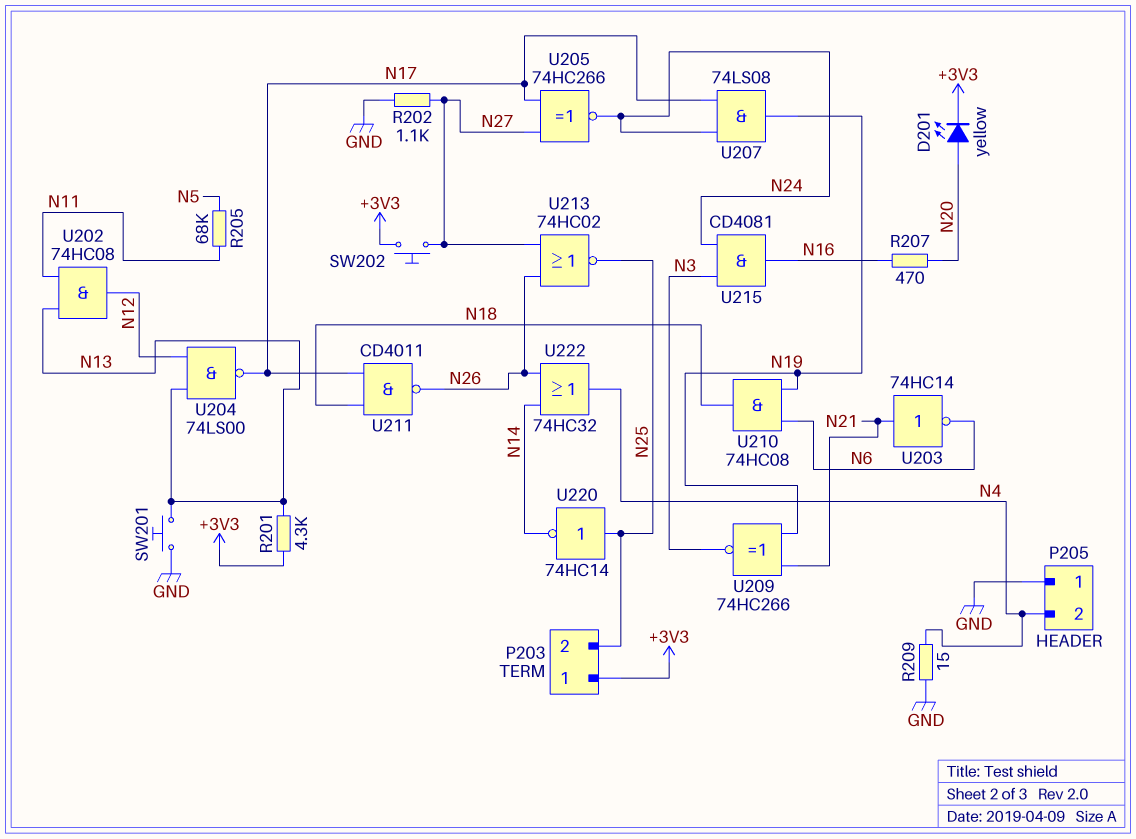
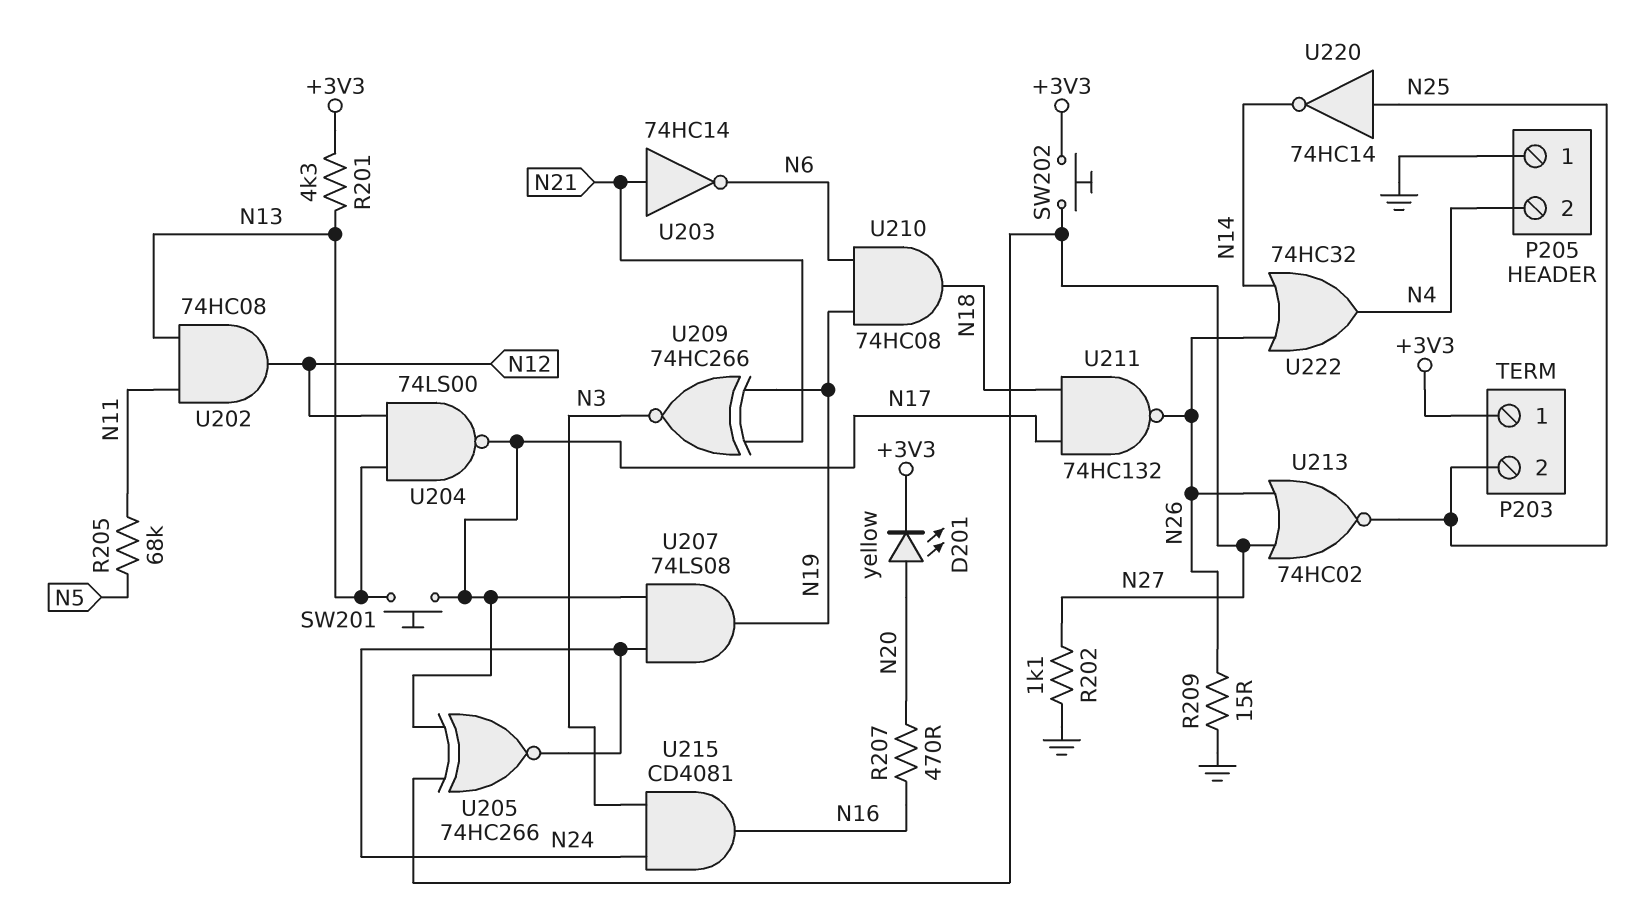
R209: 15 (GND, N4) -> 15 (GND, N26)
SW201: button (GND, N13) -> button (N13, N17)
U211: NAND CD4011 (in N17, in N18, out N26) -> NAND 74HC132 (in N17, in N18, out N26)

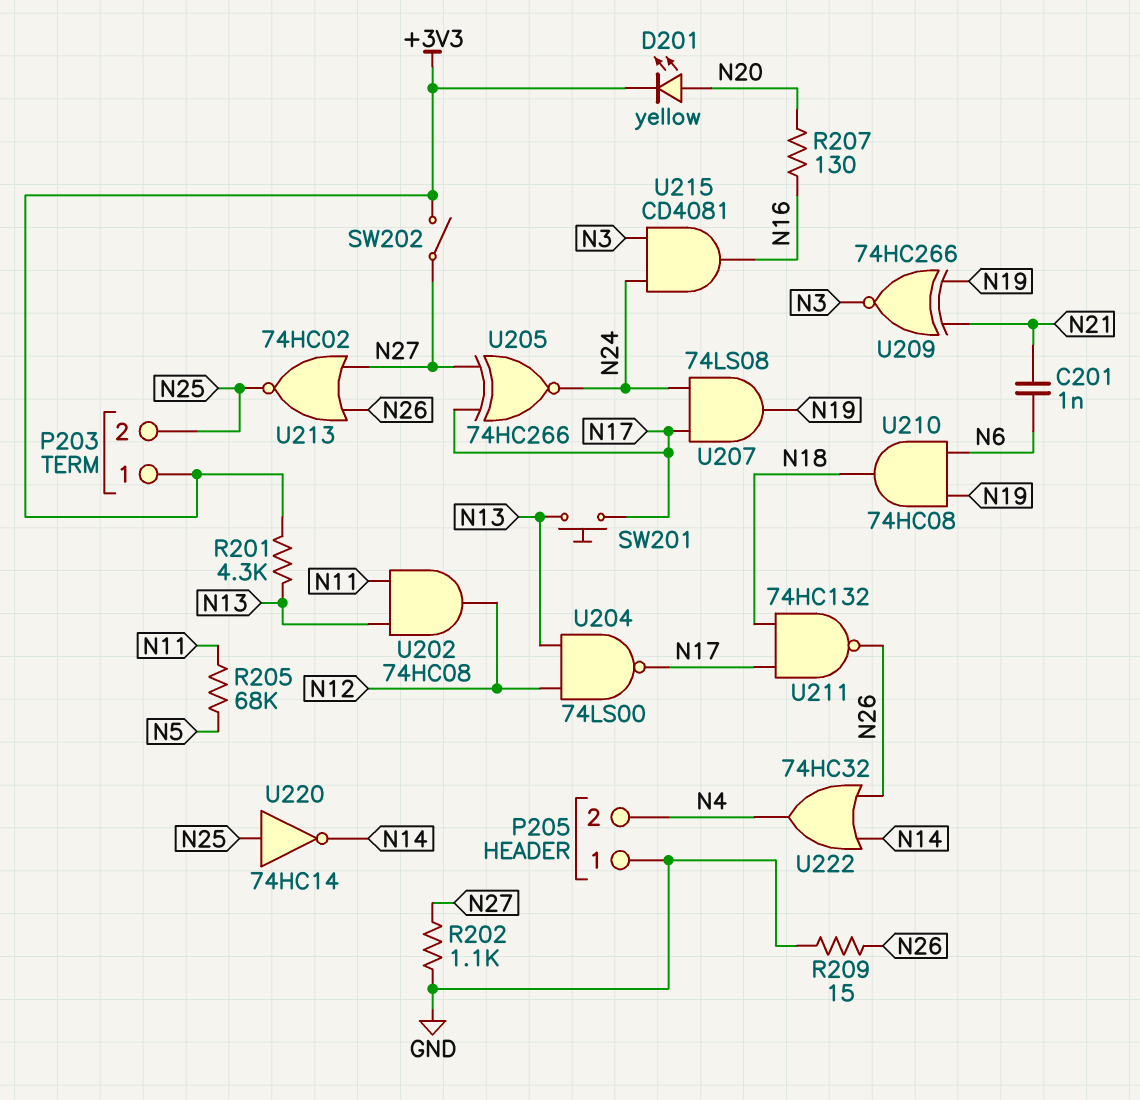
C201: none -> 1nF (N6, N21)
R207: 470 (N16, N20) -> 130 (N16, N20)
SW202: button (+3V3, N27) -> switch (+3V3, N27)
U203: NOT 74HC14 (in N21, out N6) -> none

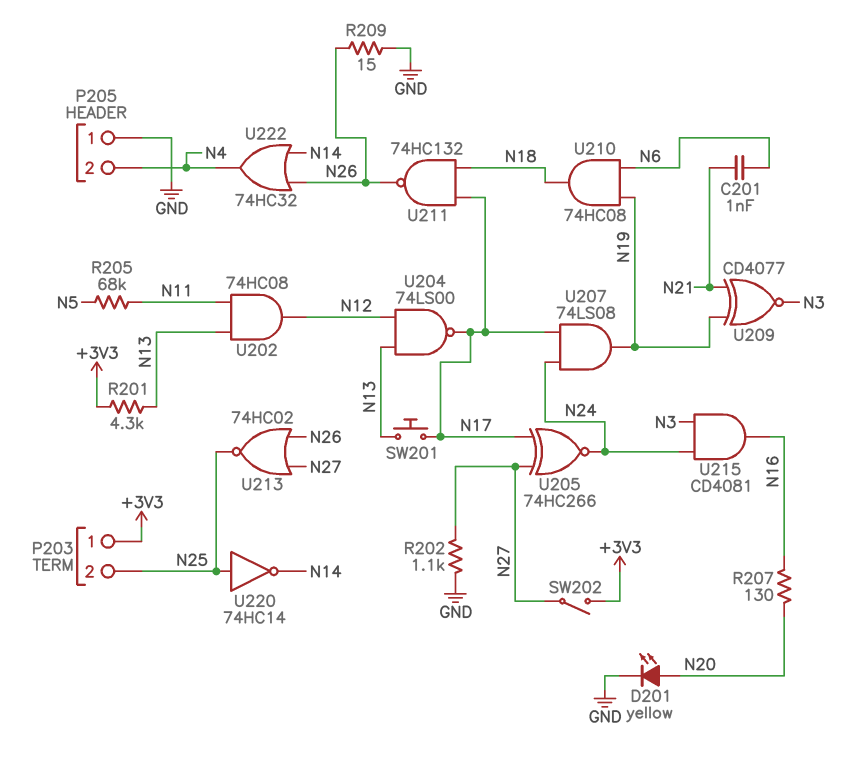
D201: LED yellow (A N20, K +3V3) -> LED yellow (A N20, K GND)
U209: XNOR 74HC266 (in N19, in N21, out N3) -> XNOR CD4077 (in N19, in N21, out N3)

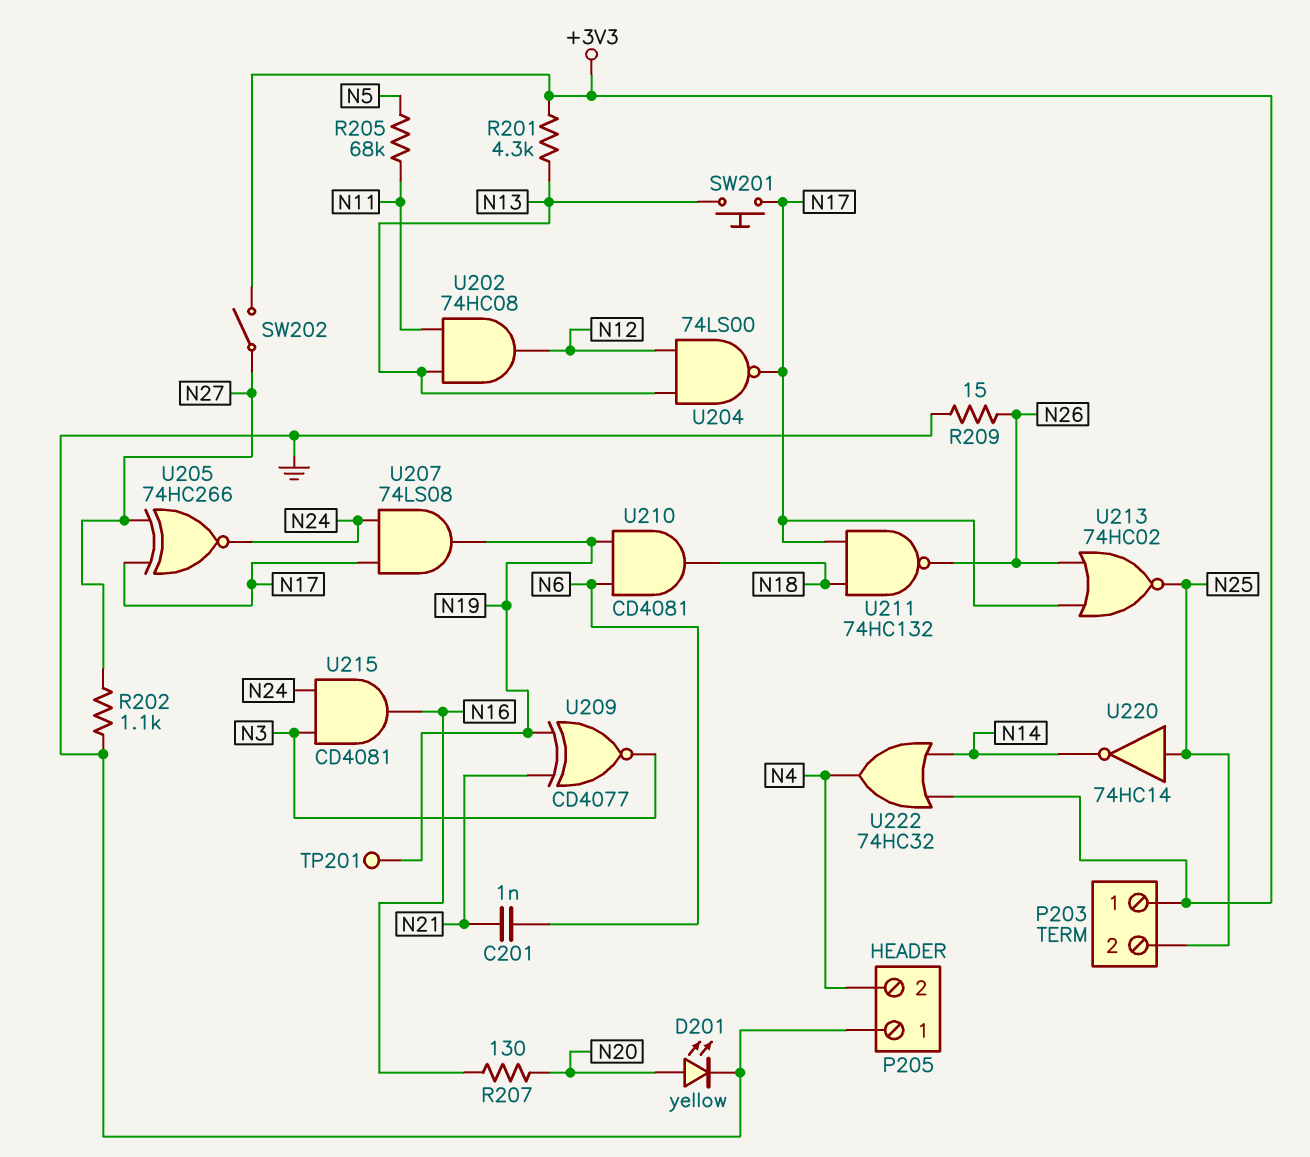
TP201: none -> test point (N19)
U210: AND 74HC08 (in N6, in N19, out N18) -> AND CD4081 (in N6, in N19, out N18)
U213: NOR 74HC02 (in N26, in N27, out N25) -> NOR 74HC02 (in N17, in N26, out N25)
U222: OR 74HC32 (in N14, in N26, out N4) -> OR 74HC32 (in +3V3, in N14, out N4)

